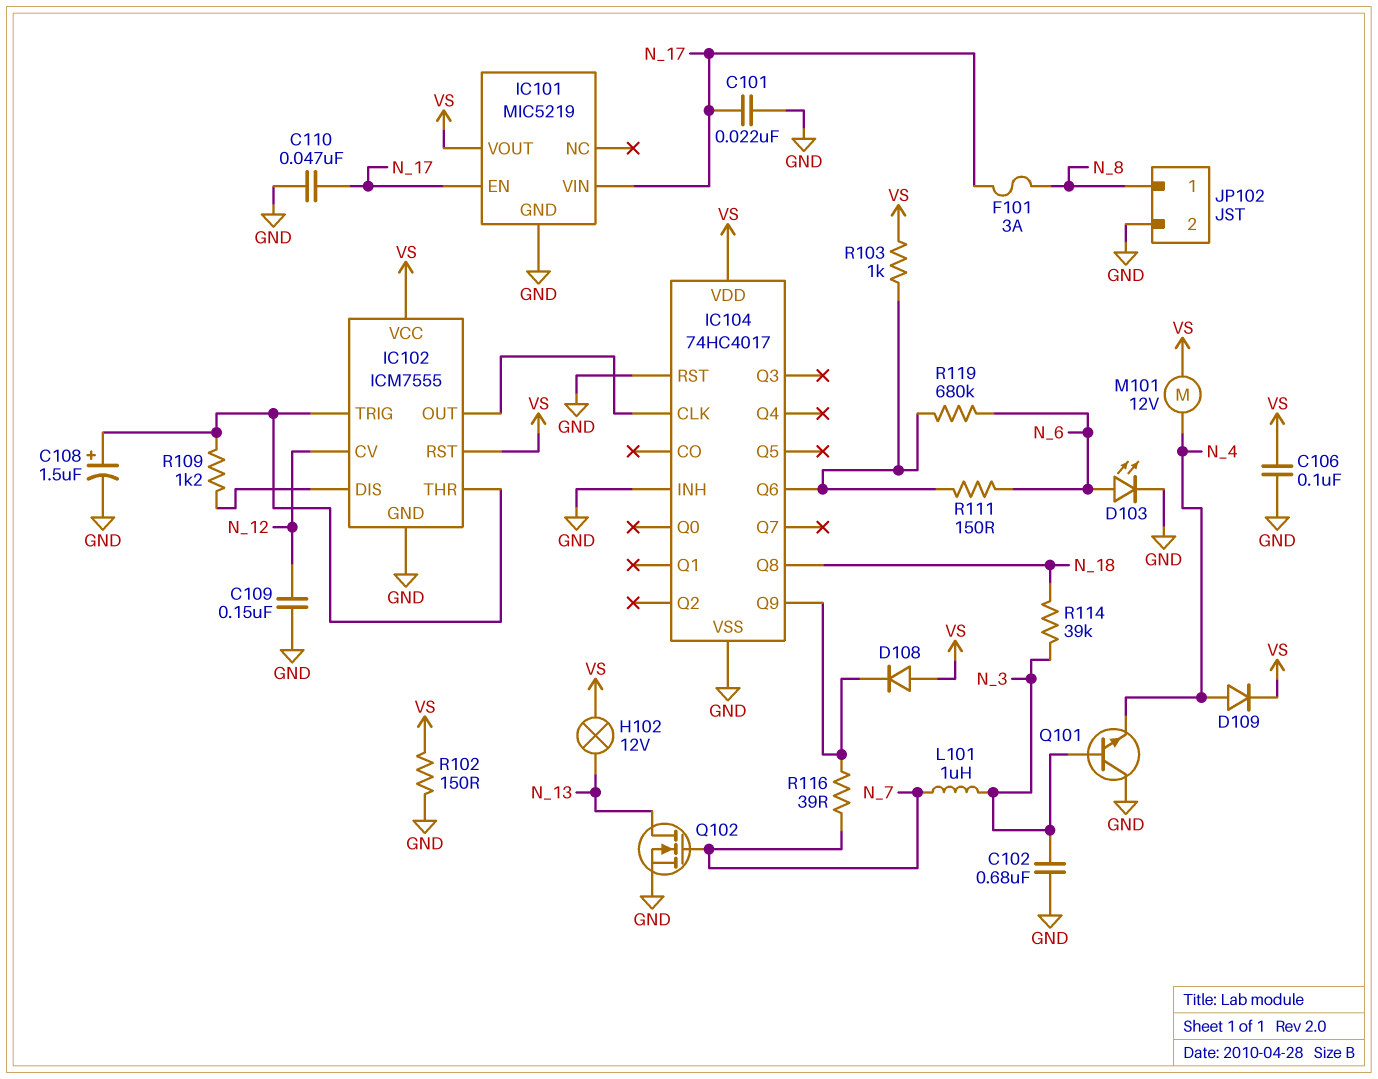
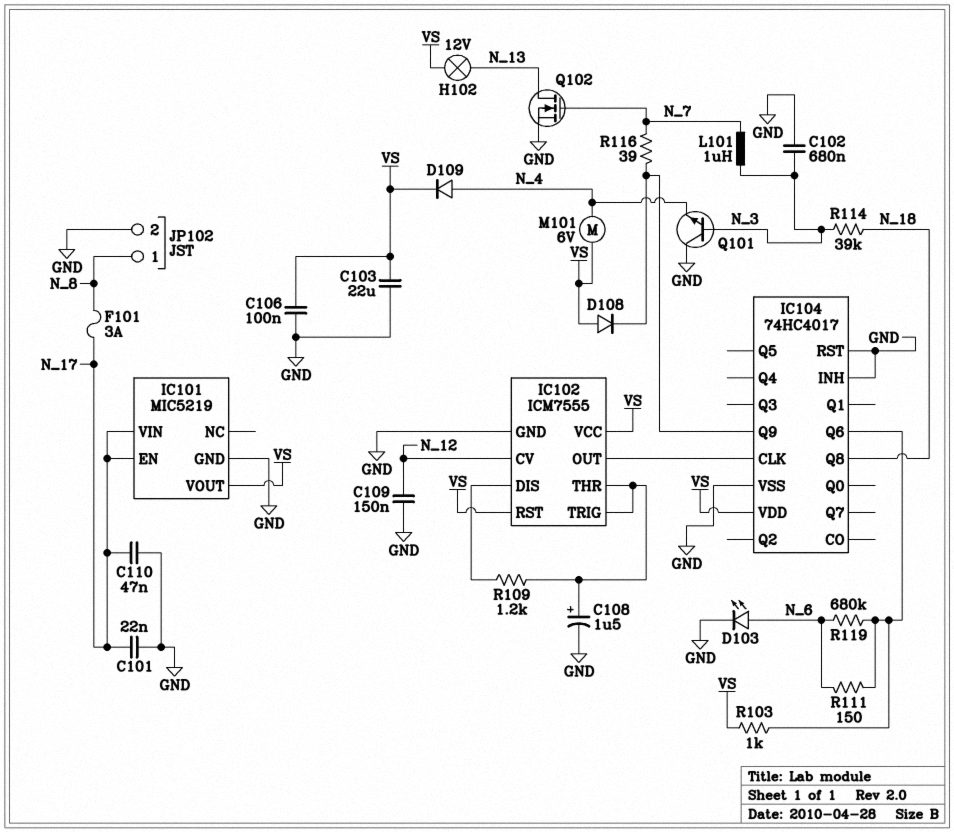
C103: none -> 22uF (GND, VS)
M101: motor 12V (N_4, VS) -> motor 6V (N_4, VS)
R102: 150 (GND, VS) -> none

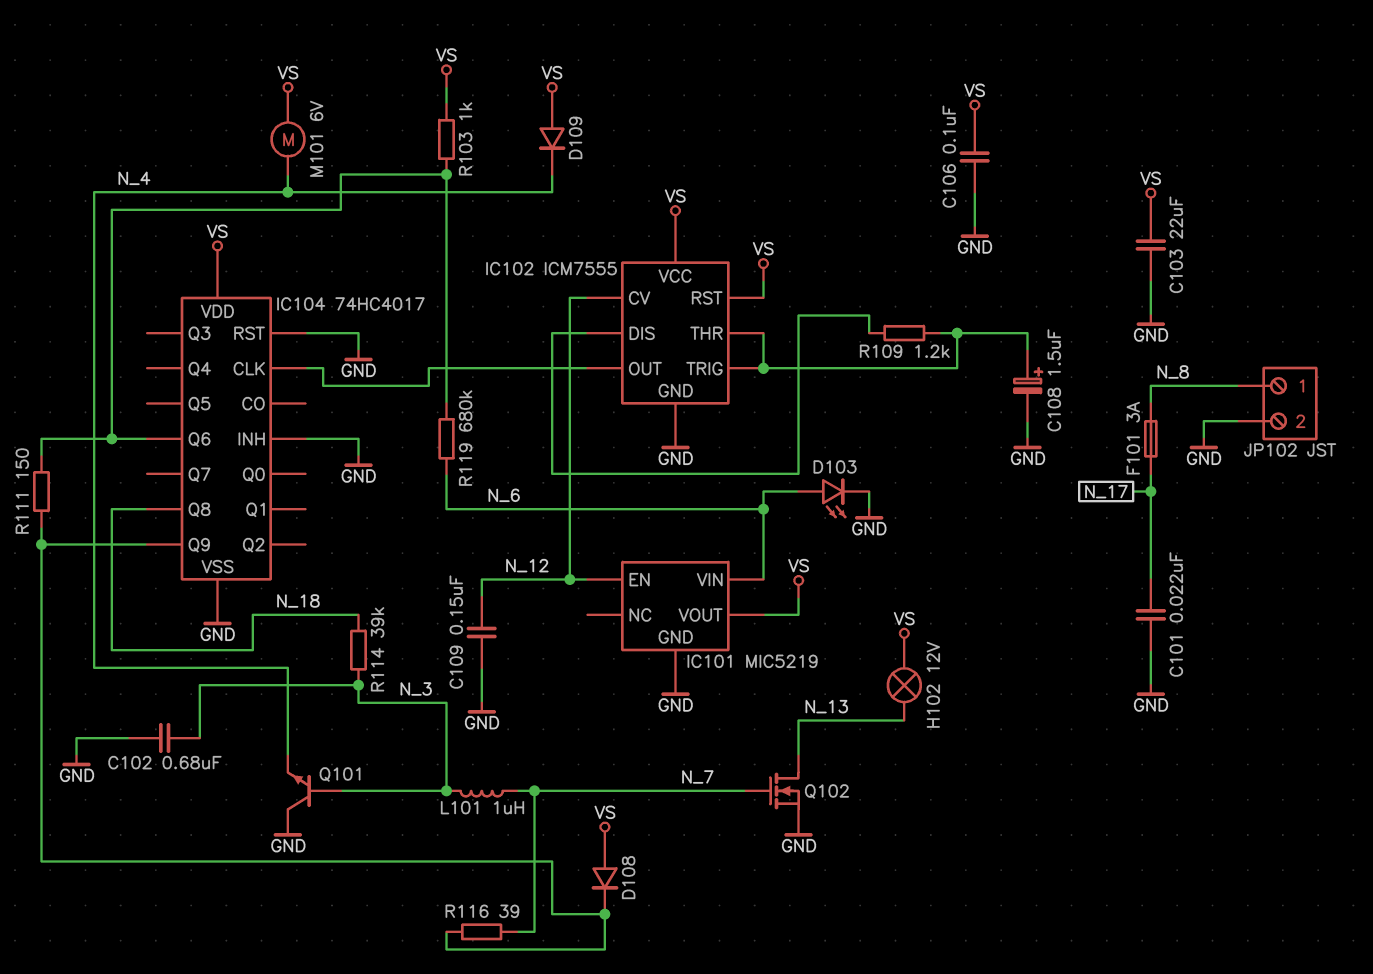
C110: 47nF (GND, N_17) -> none
D109: diode (A N_4, K VS) -> diode (A VS, K N_4)
IC101 pin EN: N_17 -> N_12
IC101 pin VIN: N_17 -> N_6
R111: 150 (IC104/Q6, N_6) -> 150 (IC104/Q6, IC104/Q9)

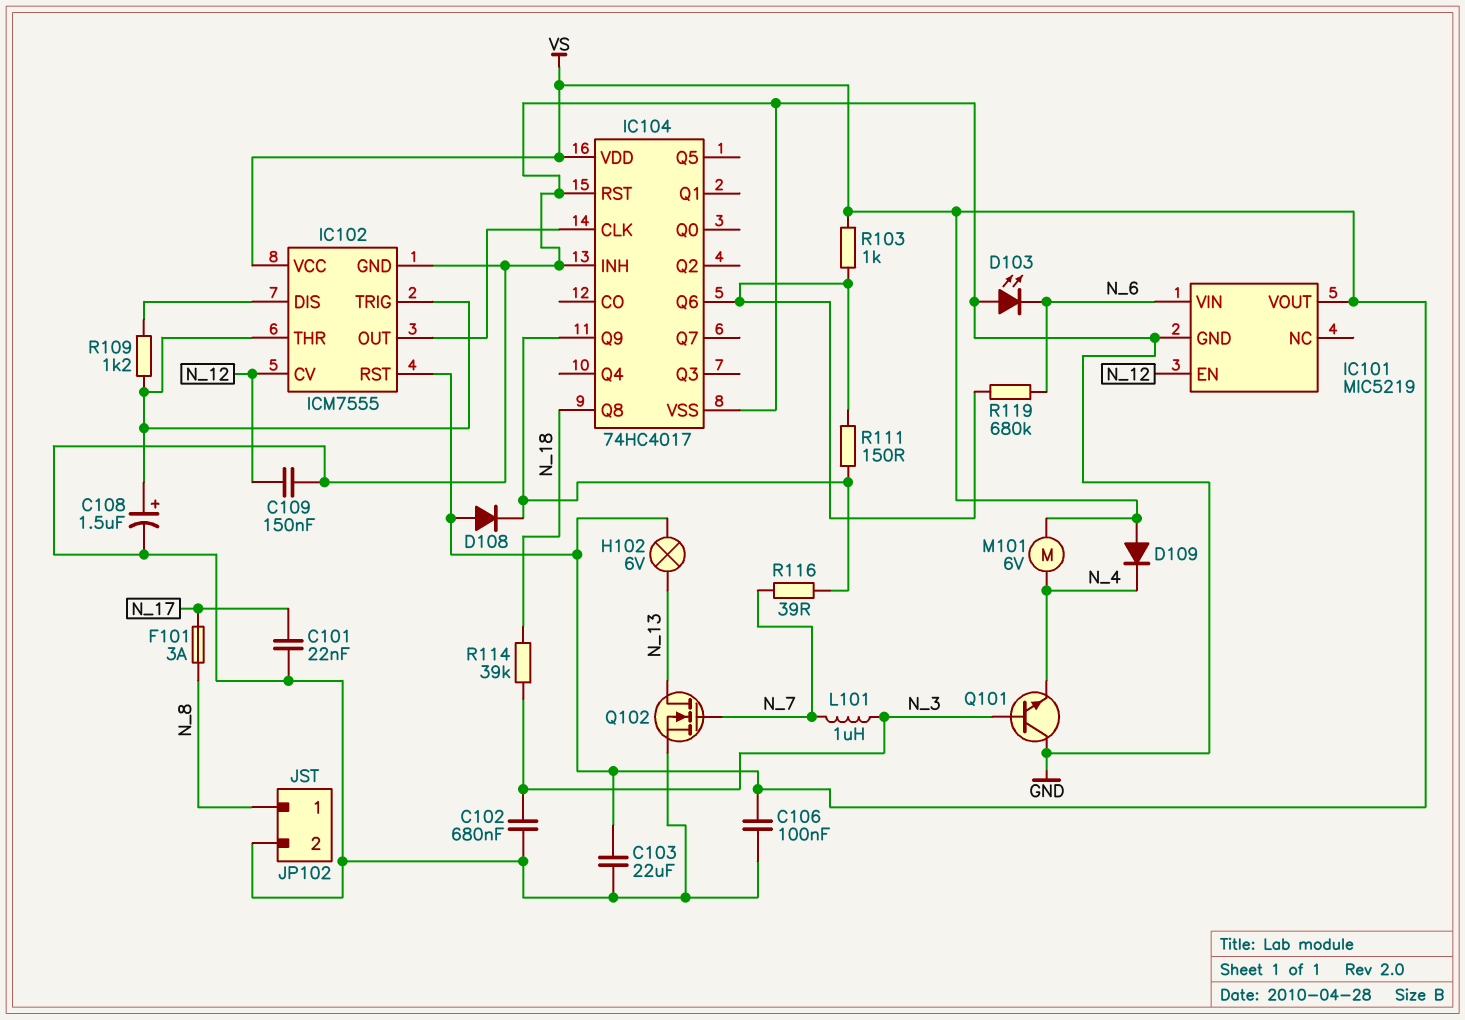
D103: LED (A N_6, K GND) -> LED (A GND, K N_6)
H102: lamp 12V (N_13, VS) -> lamp 6V (N_13, VS)

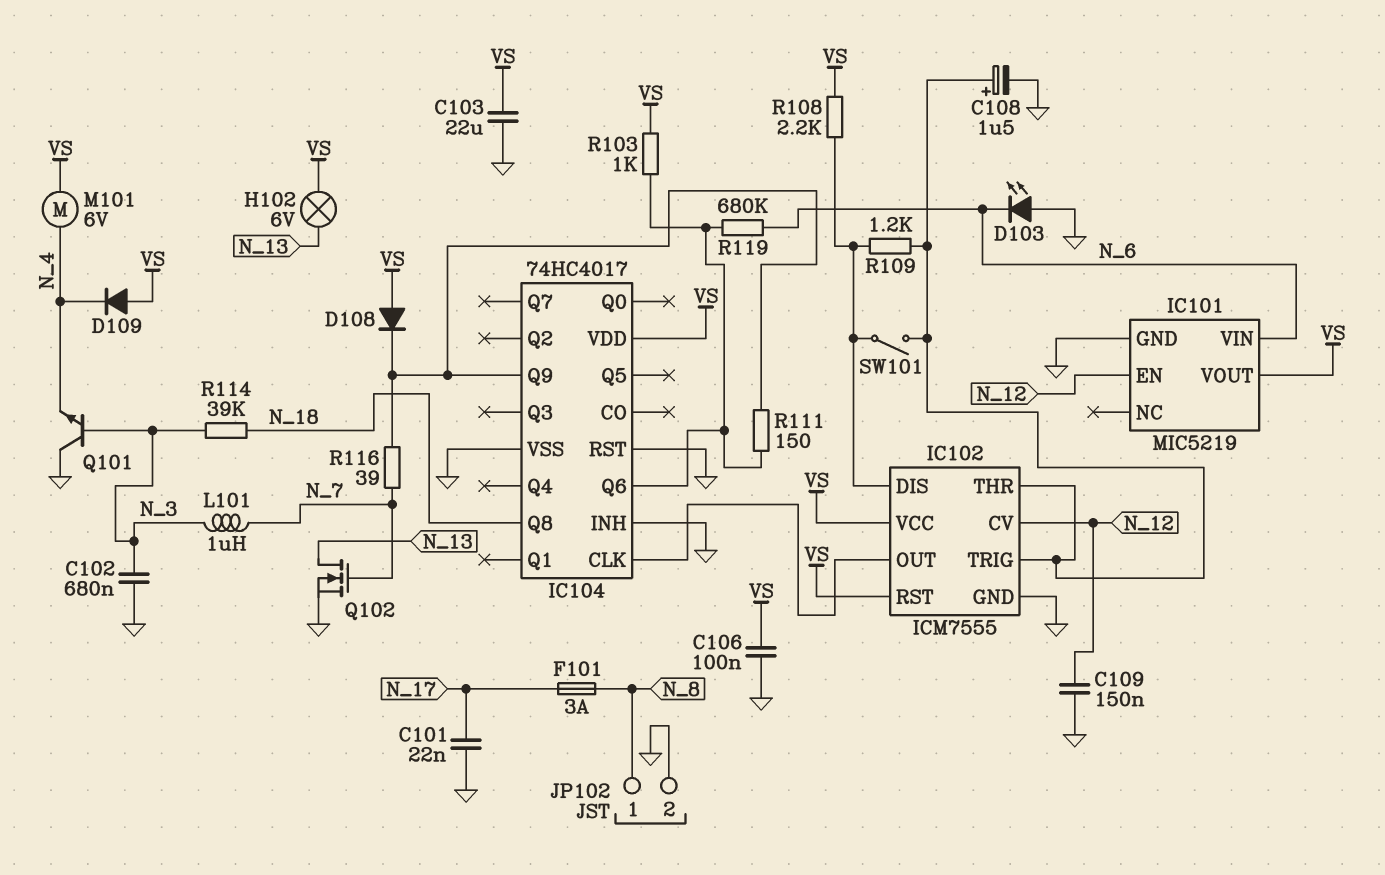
R108: none -> 2.2k (IC102/DIS, VS)
SW101: none -> switch (IC102/DIS, IC102/THR)

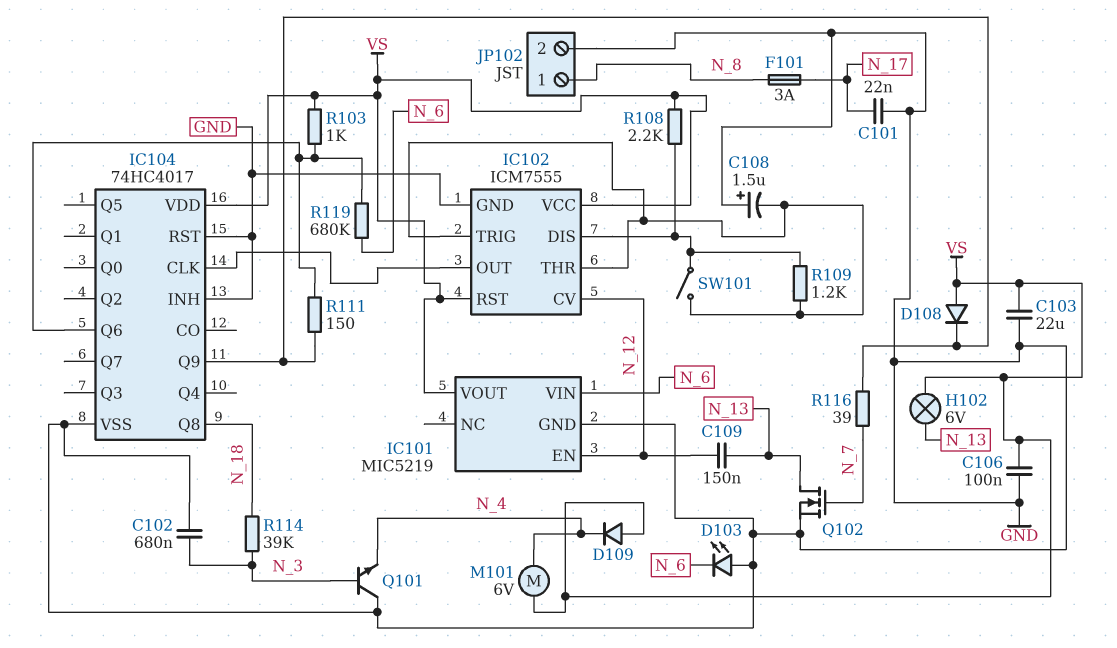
C108: 1.5uF (plus IC102/THR, minus GND) -> 1.5uF (plus GND, minus IC102/THR)
C109: 150nF (GND, N_12) -> 150nF (N_12, N_13)
L101: 1uH (N_3, N_7) -> none

